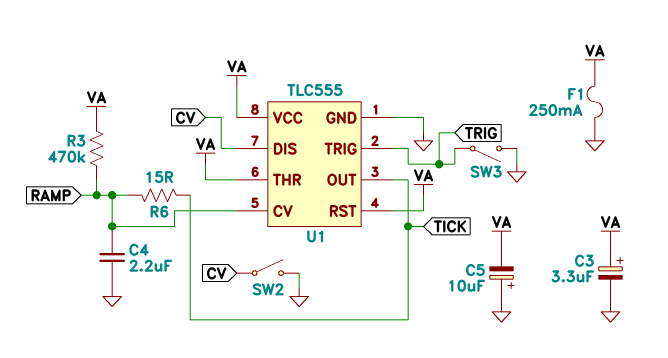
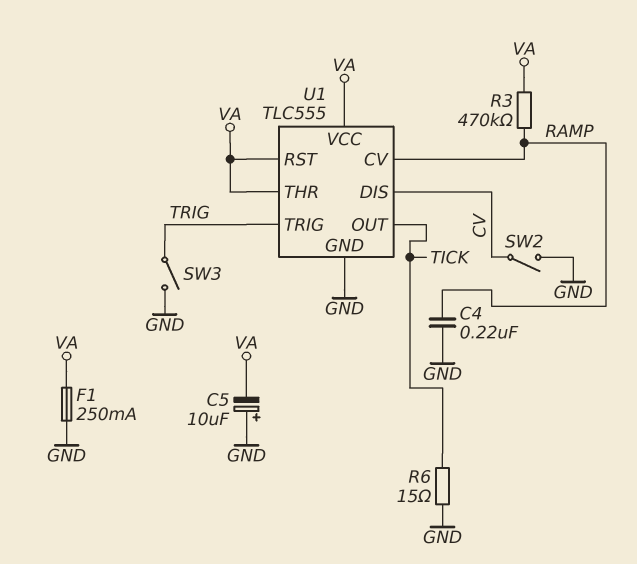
C3: 3.3uF (plus VA, minus GND) -> none
C4: 2.2uF (GND, RAMP) -> 220nF (GND, RAMP)
R6: 15 (RAMP, TICK) -> 15 (GND, TICK)

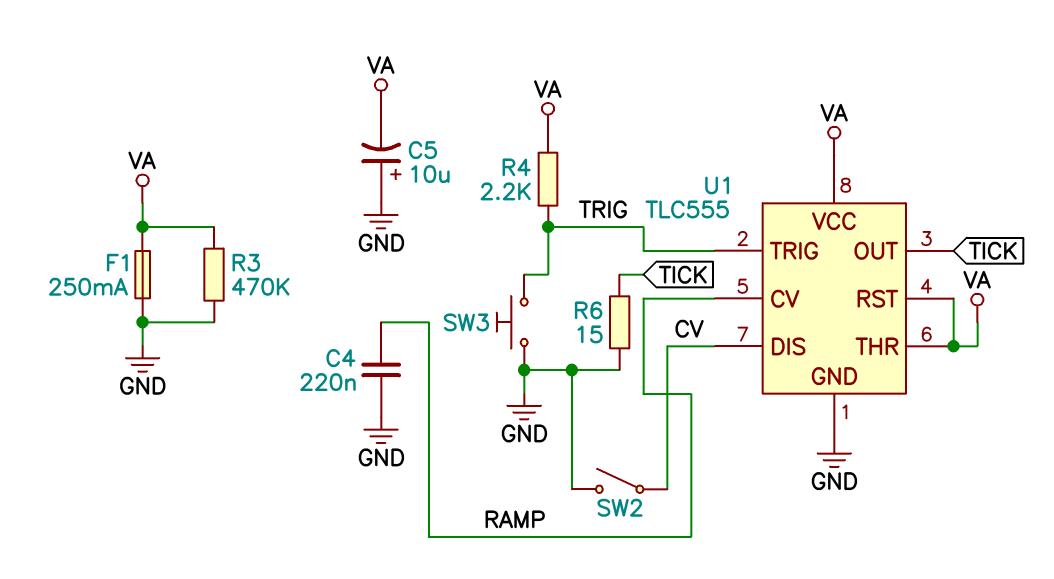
R3: 470k (RAMP, VA) -> 470k (GND, VA)
R4: none -> 2.2k (TRIG, VA)
SW3: switch (GND, TRIG) -> button (GND, TRIG)

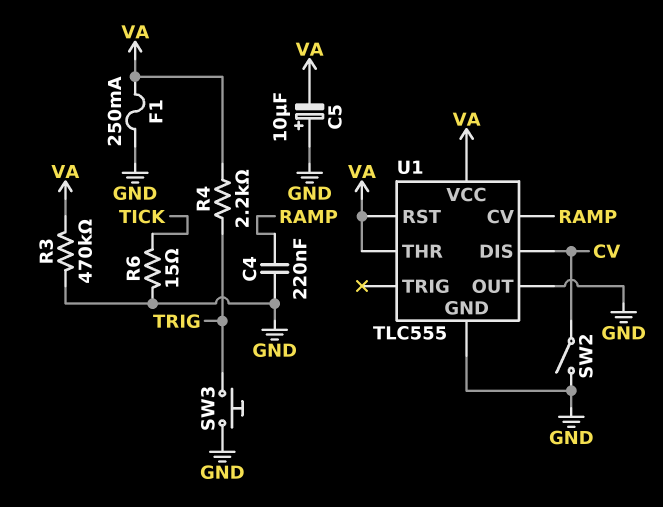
U1 pin OUT: TICK -> GND
U1 pin TRIG: TRIG -> none

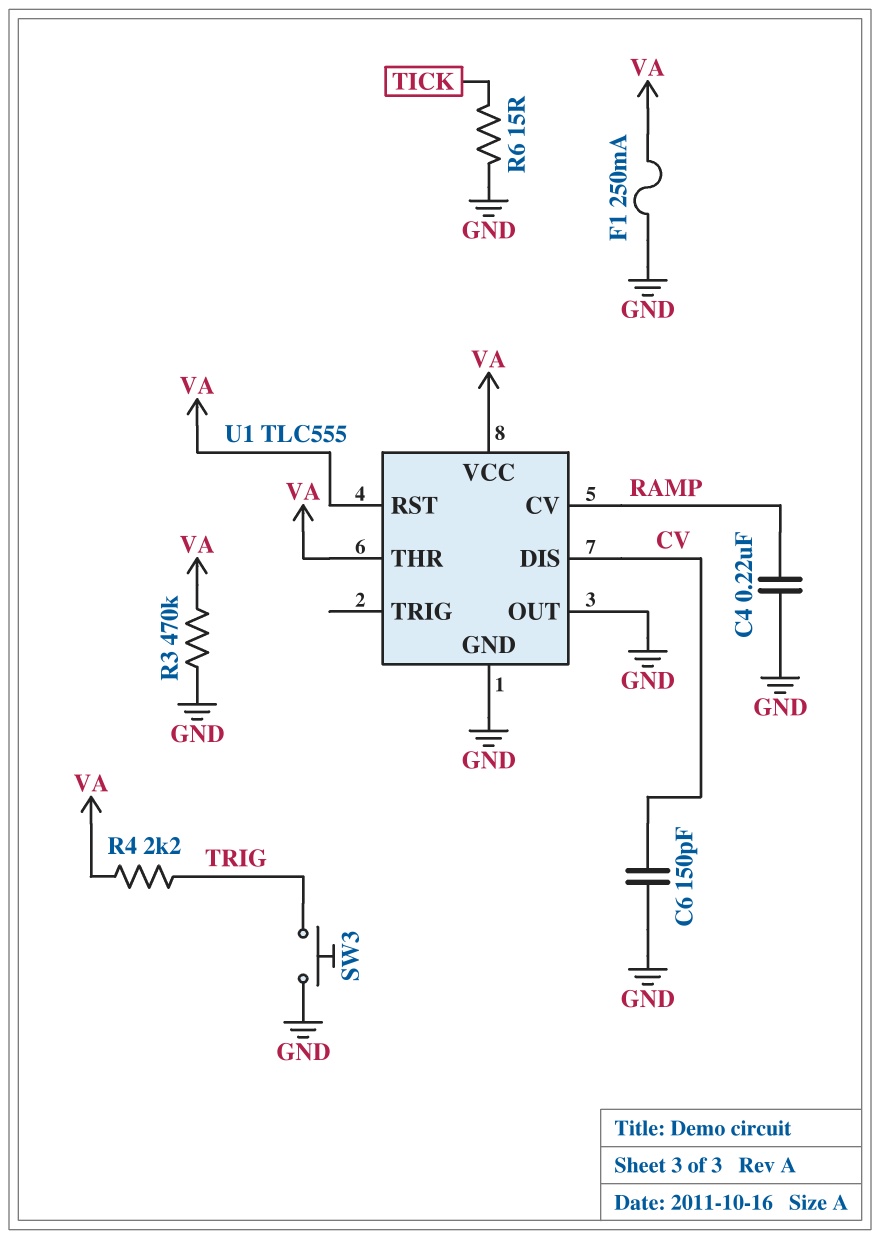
C5: 10uF (plus GND, minus VA) -> none
C6: none -> 150pF (CV, GND)
SW2: switch (CV, GND) -> none

